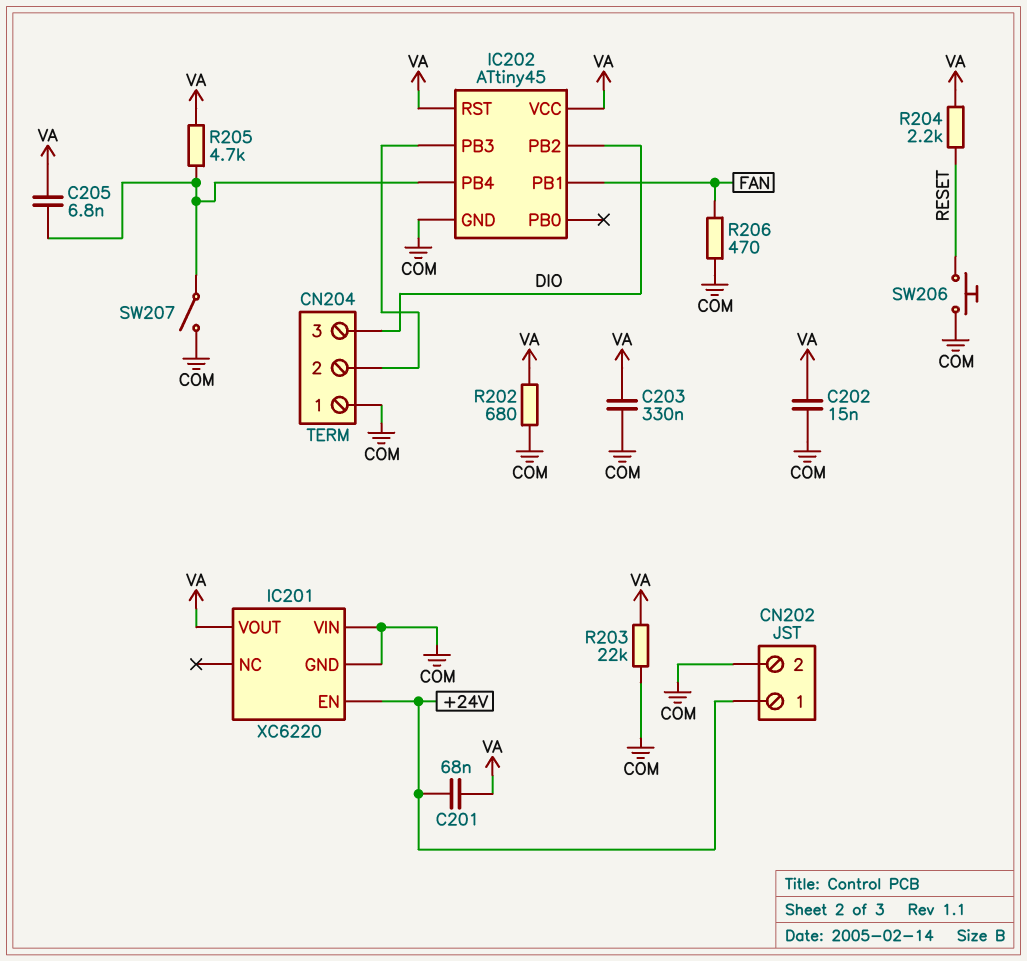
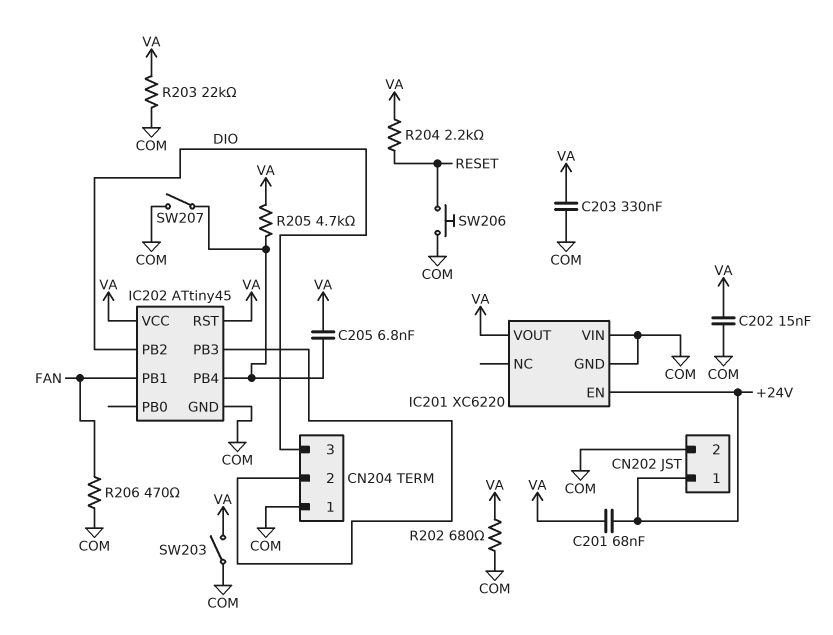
SW203: none -> switch (COM, VA)

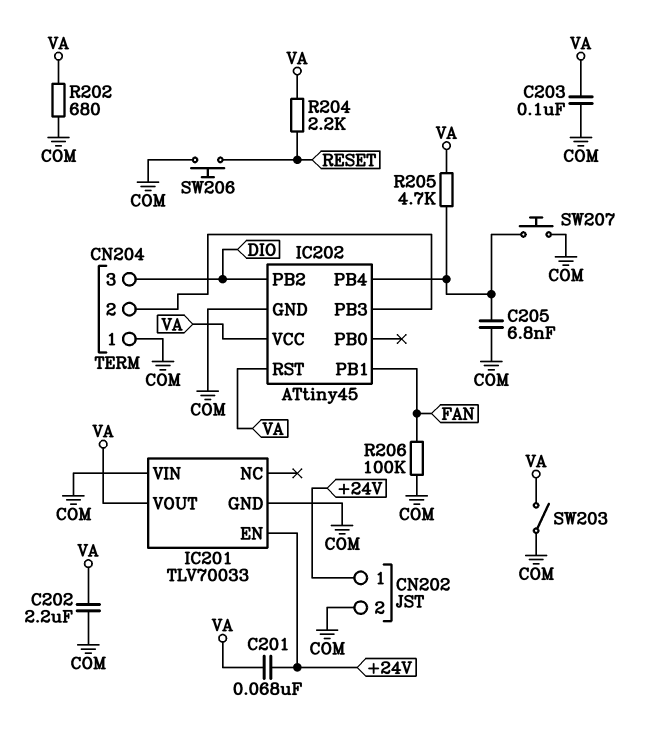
C202: 15nF (COM, VA) -> 2.2uF (COM, VA)
C203: 330nF (COM, VA) -> 100nF (COM, VA)
C205: 6.8nF (IC202/PB4, VA) -> 6.8nF (COM, IC202/PB4)
IC201: XC6220 -> TLV70033
R203: 22k (COM, VA) -> none
R206: 470 (COM, FAN) -> 100k (COM, FAN)
SW207: switch (COM, IC202/PB4) -> button (COM, IC202/PB4)

